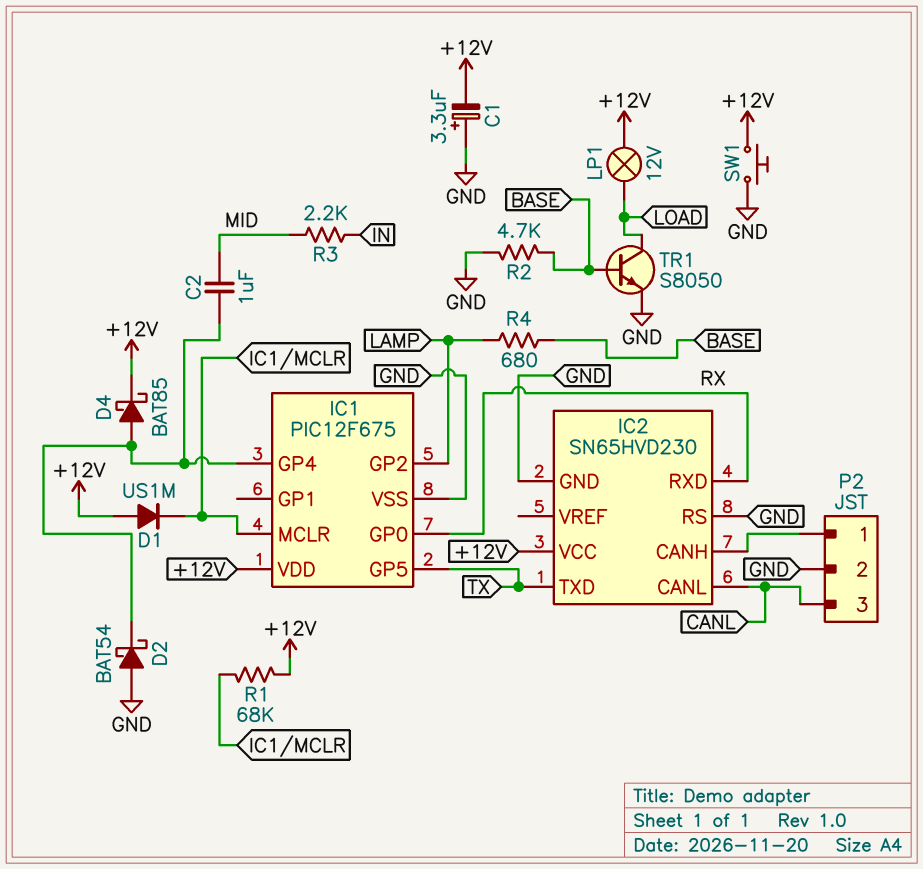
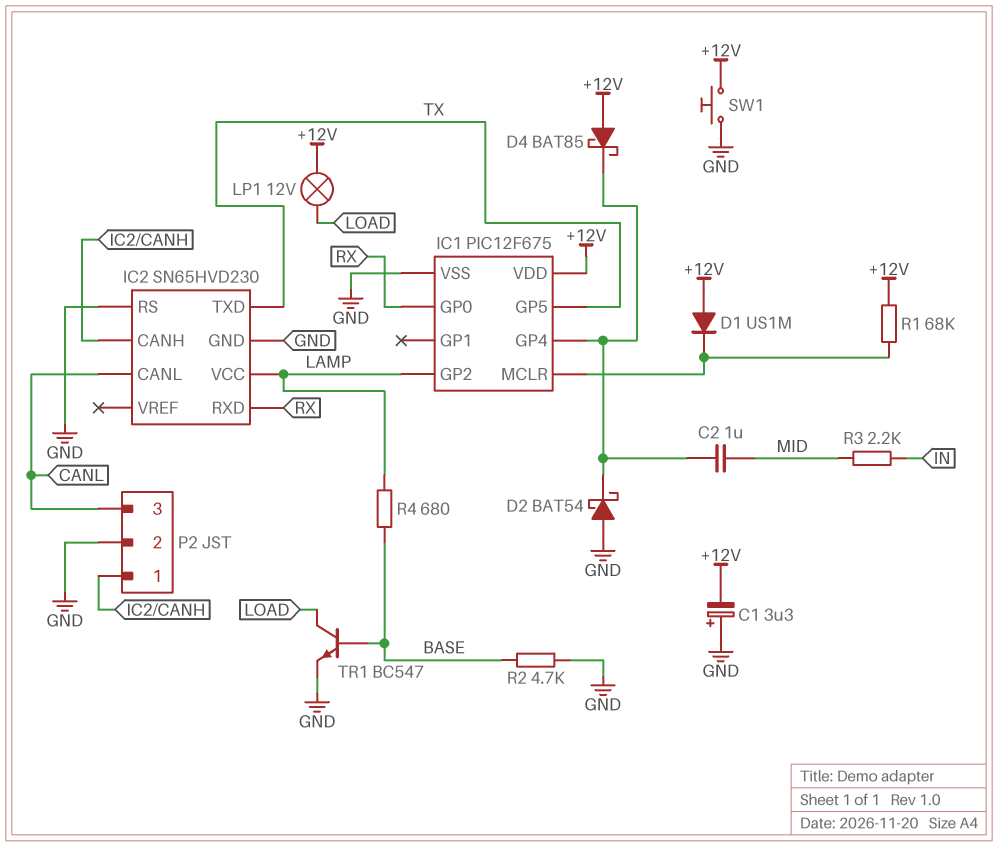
D4: schottky BAT85 (A IC1/GP4, K +12V) -> schottky BAT85 (A +12V, K IC1/GP4)
IC2 pin VCC: +12V -> LAMP
TR1: NPN S8050 (B BASE, C LOAD, E GND) -> NPN BC547 (B BASE, C LOAD, E GND)

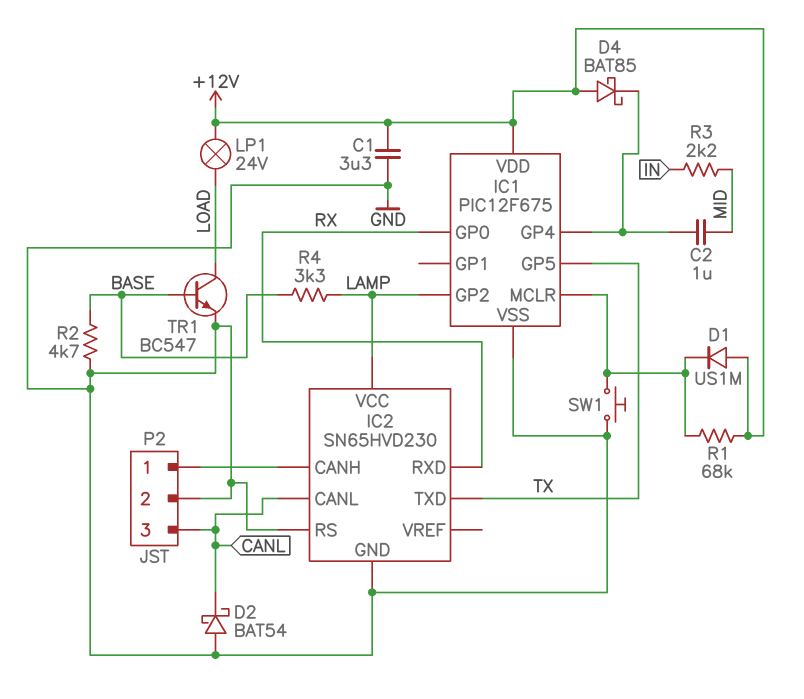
C1: 3.3uF (plus GND, minus +12V) -> 3.3uF (+12V, GND)
D2: schottky BAT54 (A GND, K IC1/GP4) -> schottky BAT54 (A GND, K CANL)
LP1: lamp 12V (+12V, LOAD) -> lamp 24V (+12V, LOAD)
R4: 680 (BASE, LAMP) -> 3.3k (BASE, LAMP)
SW1: button (+12V, GND) -> button (GND, IC1/MCLR)

